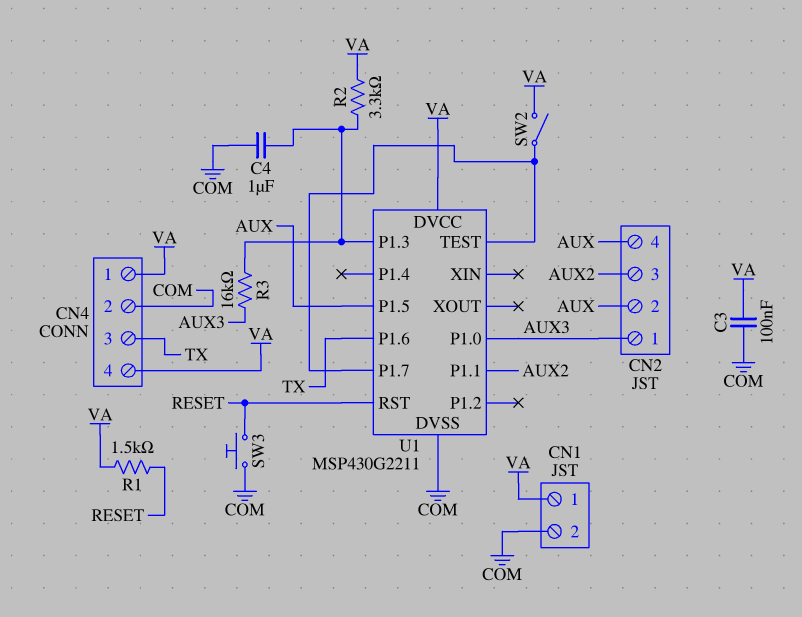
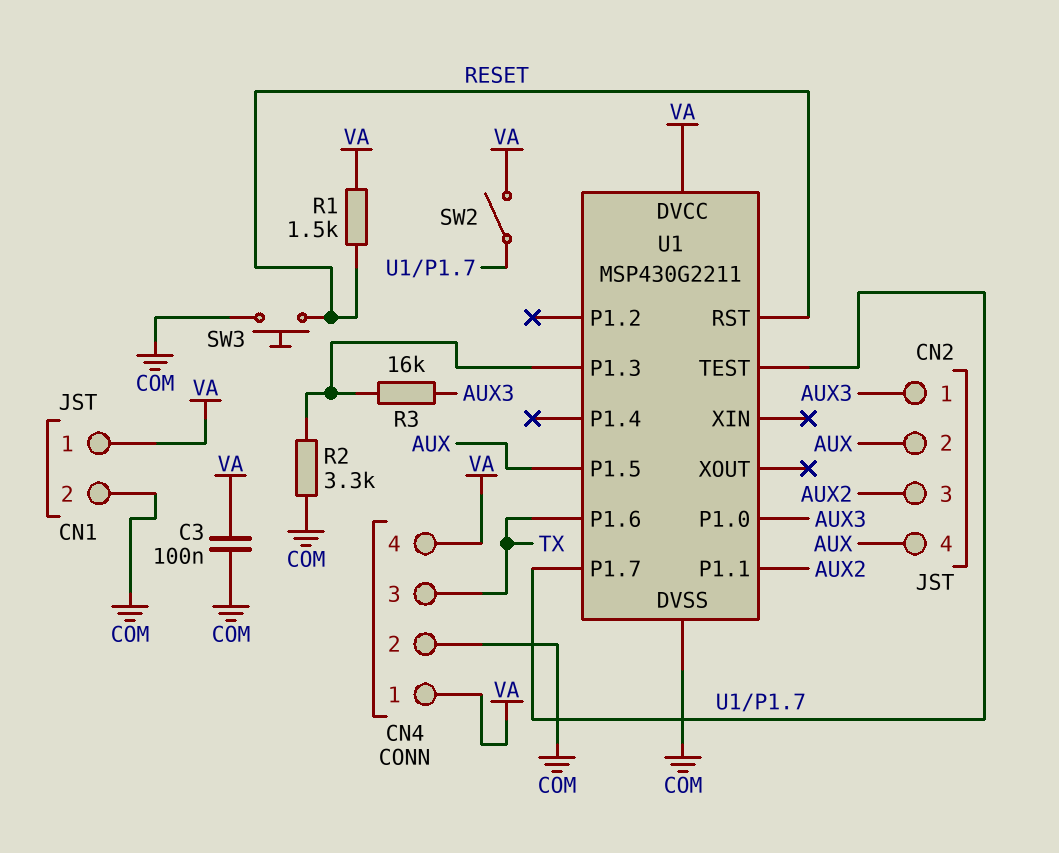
C4: 1uF (COM, U1/P1.3) -> none
R2: 3.3k (U1/P1.3, VA) -> 3.3k (COM, U1/P1.3)

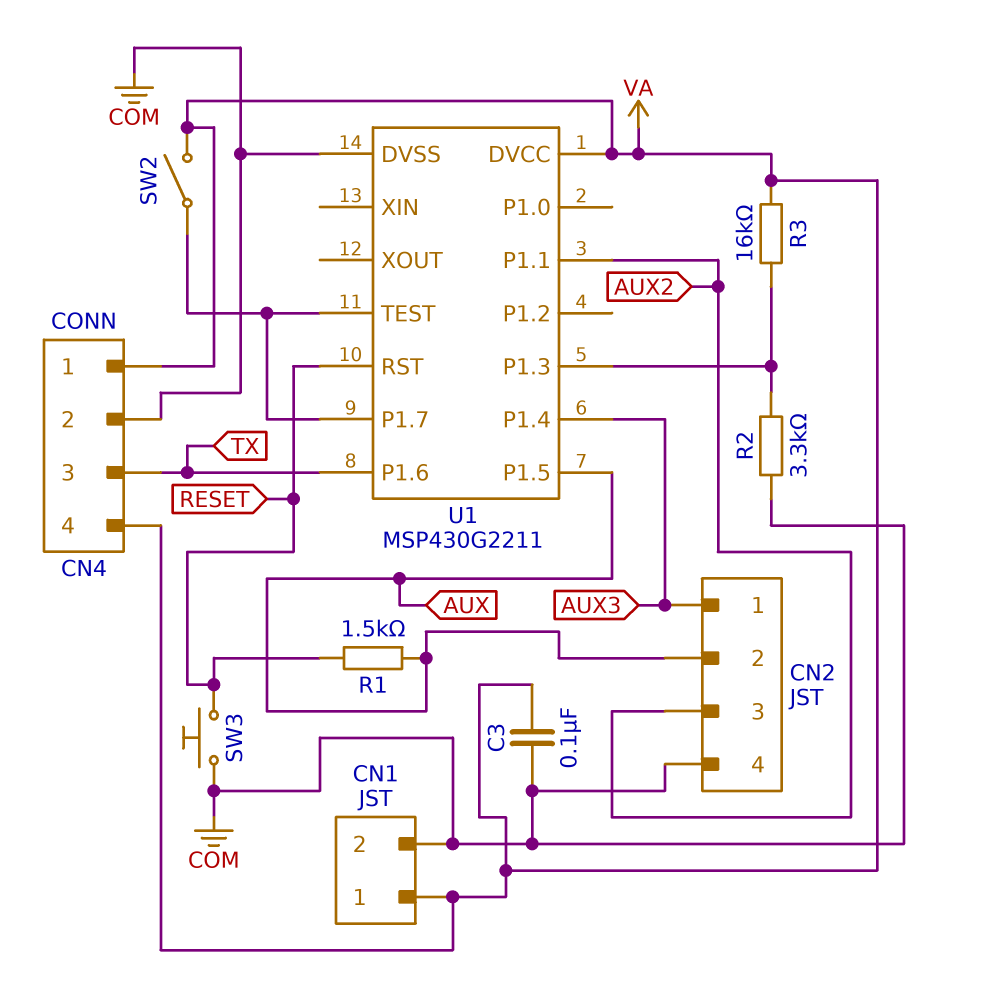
CN2 pin 4: AUX -> COM
R1: 1.5k (RESET, VA) -> 1.5k (AUX, RESET)
R3: 16k (AUX3, U1/P1.3) -> 16k (U1/P1.3, VA)
U1 pin P1.0: AUX3 -> none
U1 pin P1.4: none -> AUX3

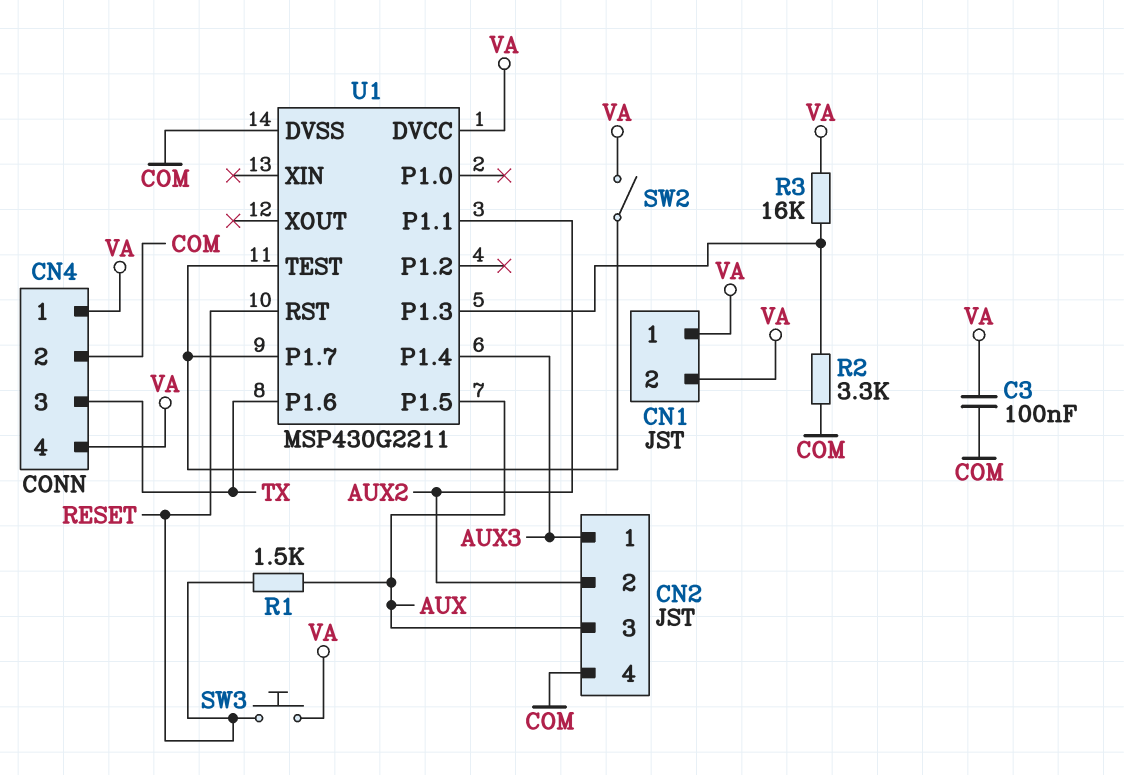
CN1 pin 2: COM -> VA
CN2 pin 2: AUX -> AUX2
CN2 pin 3: AUX2 -> AUX
SW3: button (COM, RESET) -> button (RESET, VA)

